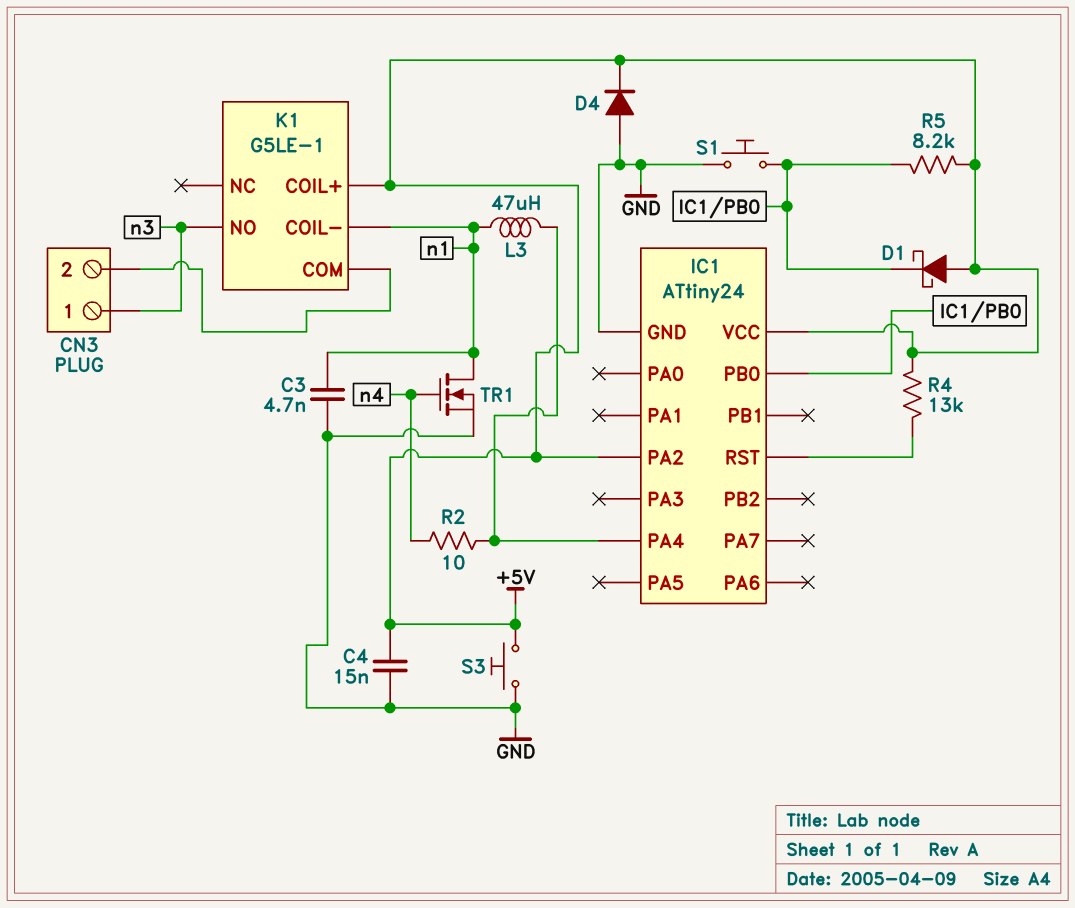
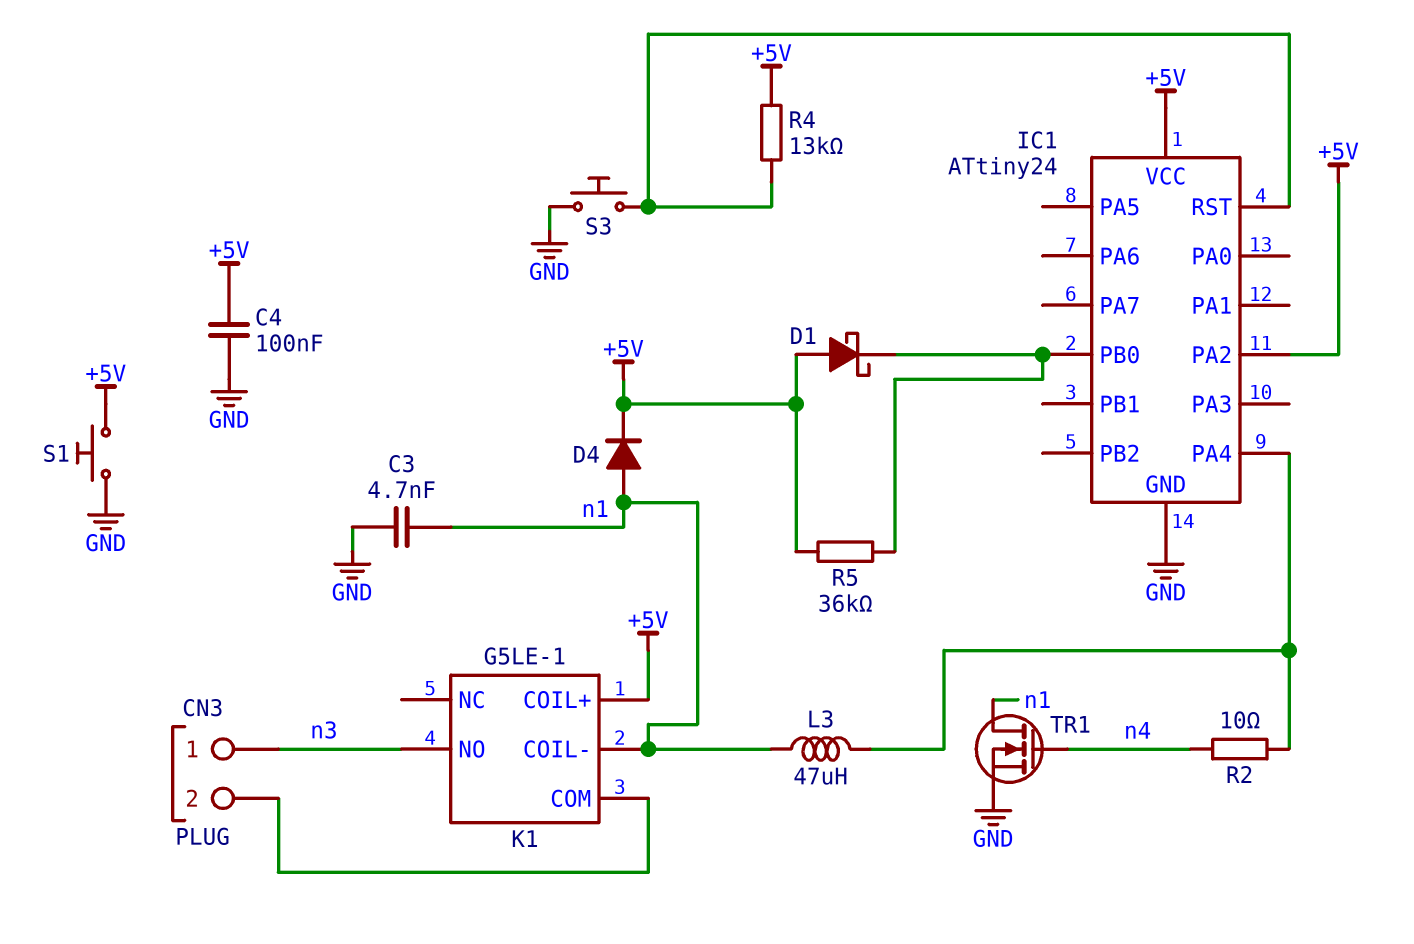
C4: 15nF (+5V, GND) -> 100nF (+5V, GND)
D4: diode (A GND, K +5V) -> diode (A n1, K +5V)
R5: 8.2k (+5V, IC1/PB0) -> 36k (+5V, IC1/PB0)
S1: button (GND, IC1/PB0) -> button (+5V, GND)
S3: button (+5V, GND) -> button (GND, IC1/RST)

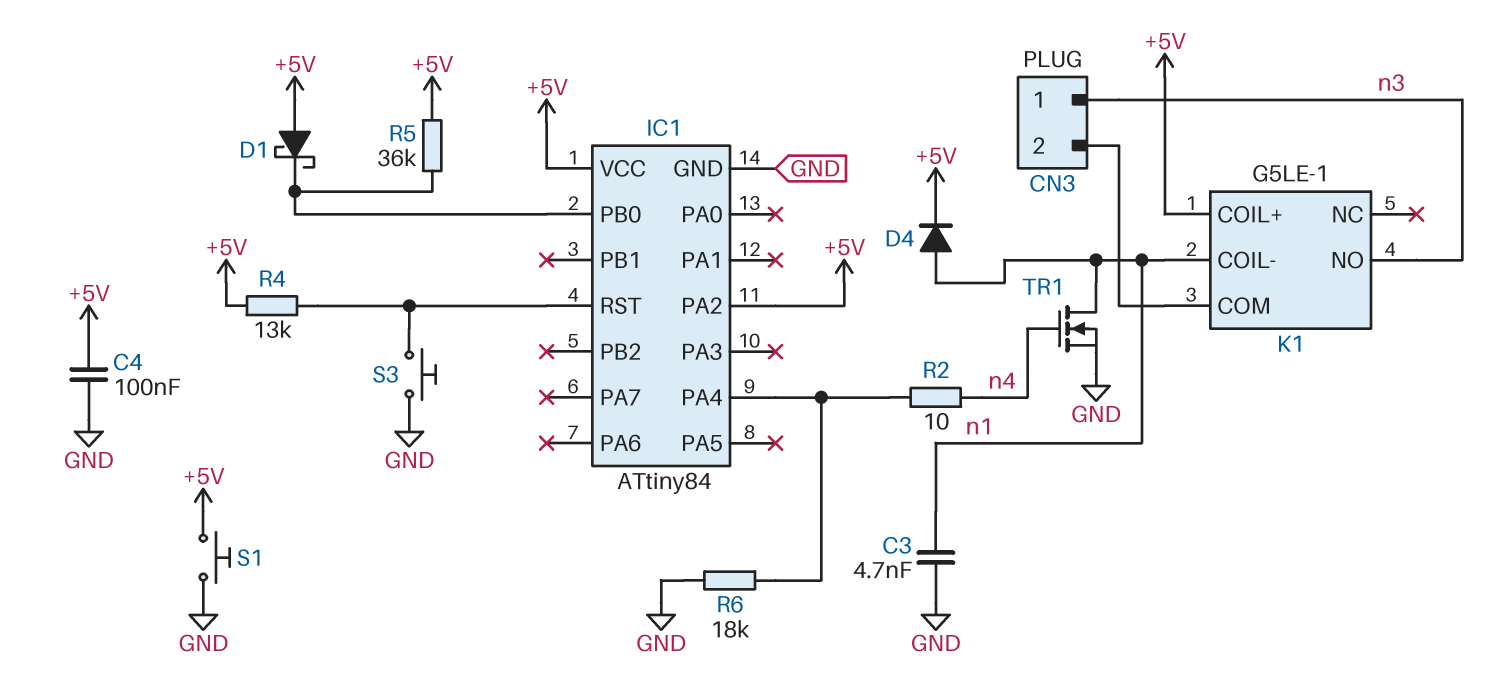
IC1: ATtiny24 -> ATtiny84
L3: 47uH (IC1/PA4, n1) -> none
R6: none -> 18k (GND, IC1/PA4)

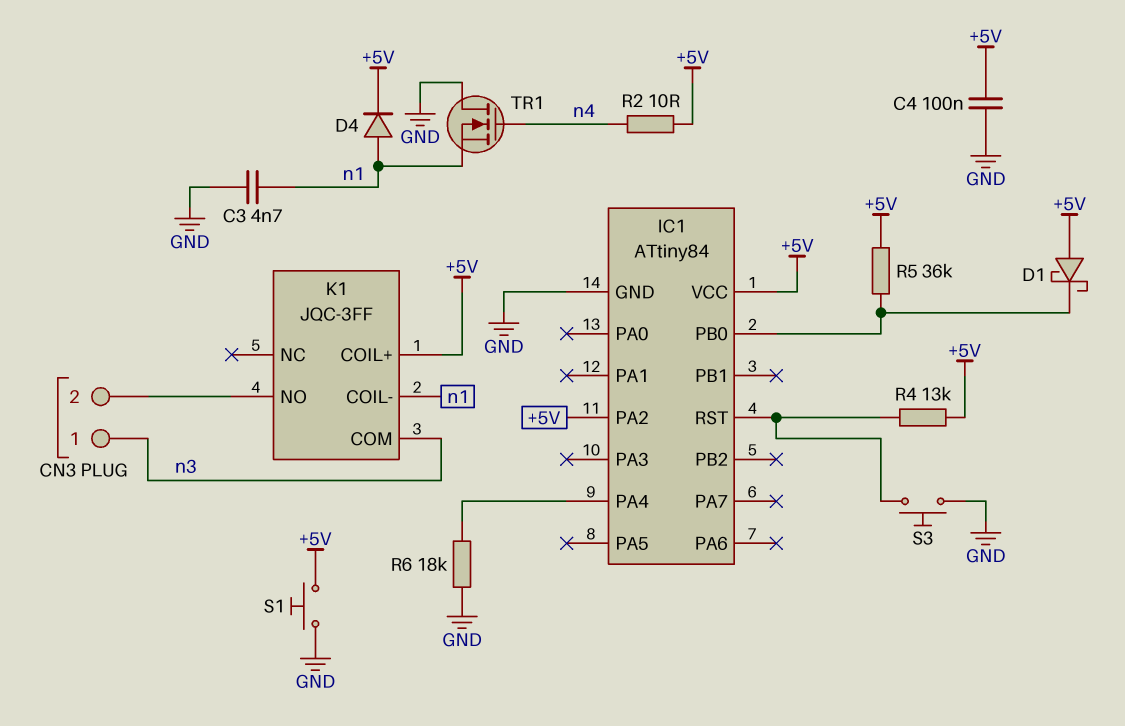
K1: G5LE-1 -> JQC-3FF
K1 pin COM: CN3/2 -> n3
K1 pin NO: n3 -> CN3/2
R2: 10 (IC1/PA4, n4) -> 10 (+5V, n4)
TR1: NMOS (G n4, D n1, S GND) -> NMOS (G n4, D GND, S n1)

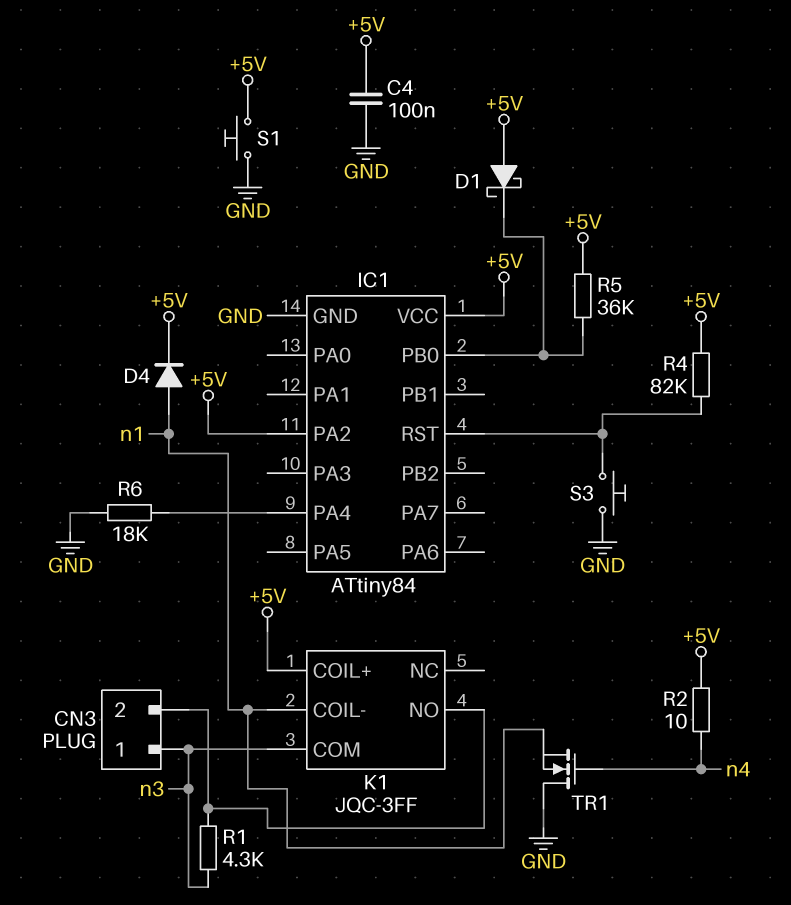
C3: 4.7nF (GND, n1) -> none
R1: none -> 4.3k (CN3/2, n3)
R4: 13k (+5V, IC1/RST) -> 82k (+5V, IC1/RST)

